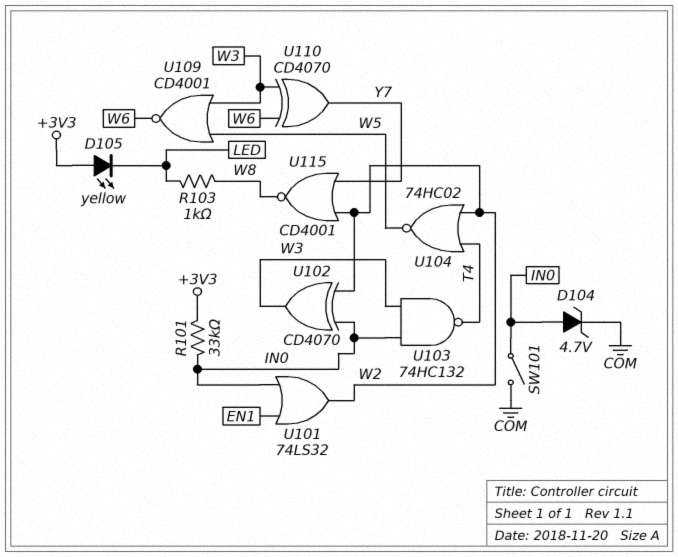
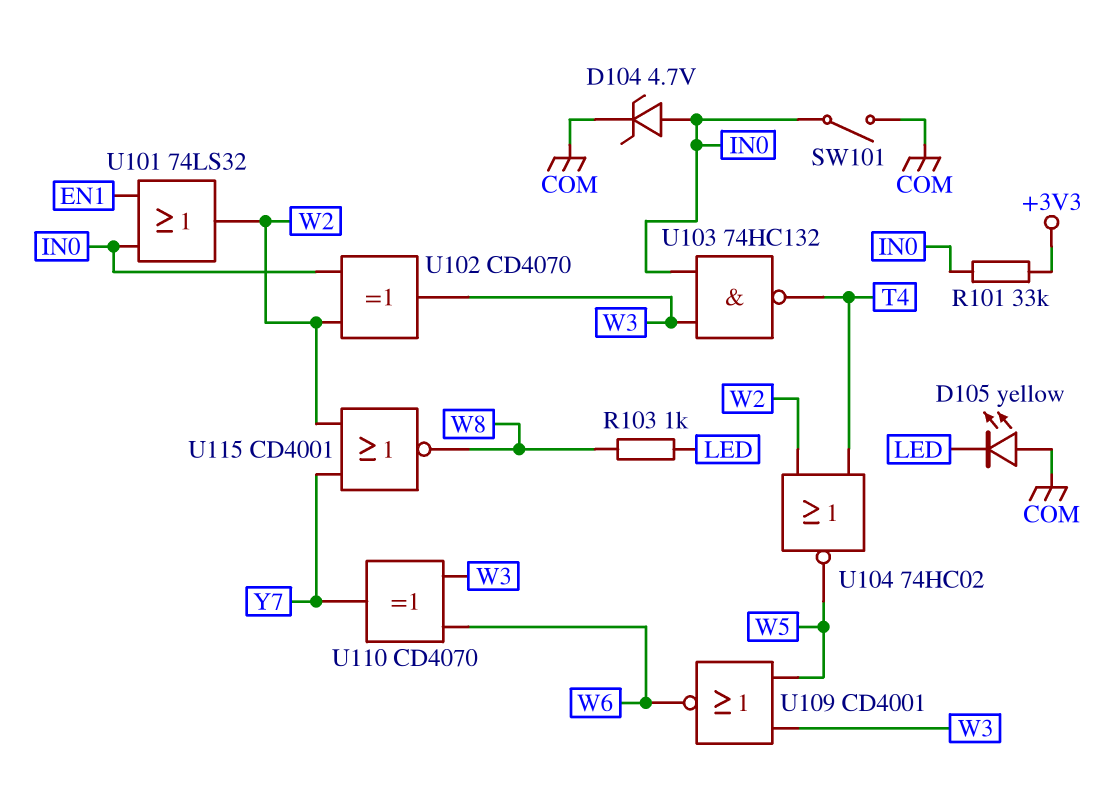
D105: LED yellow (A +3V3, K LED) -> LED yellow (A COM, K LED)

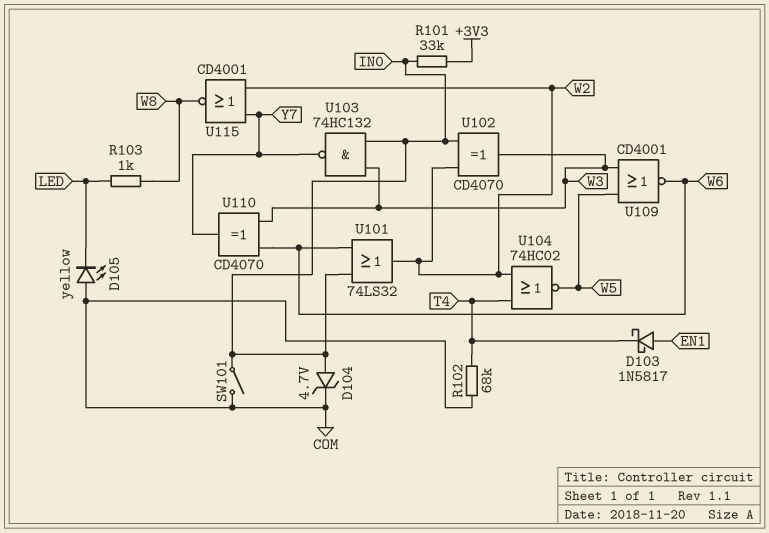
D103: none -> schottky 1N5817 (A EN1, K T4)
R102: none -> 68k (COM, T4)
U101: OR 74LS32 (in EN1, in IN0, out W2) -> OR 74LS32 (in IN0, in W6, out W2)
U103: NAND 74HC132 (in IN0, in W3, out T4) -> NAND 74HC132 (in IN0, in W3, out Y7)

